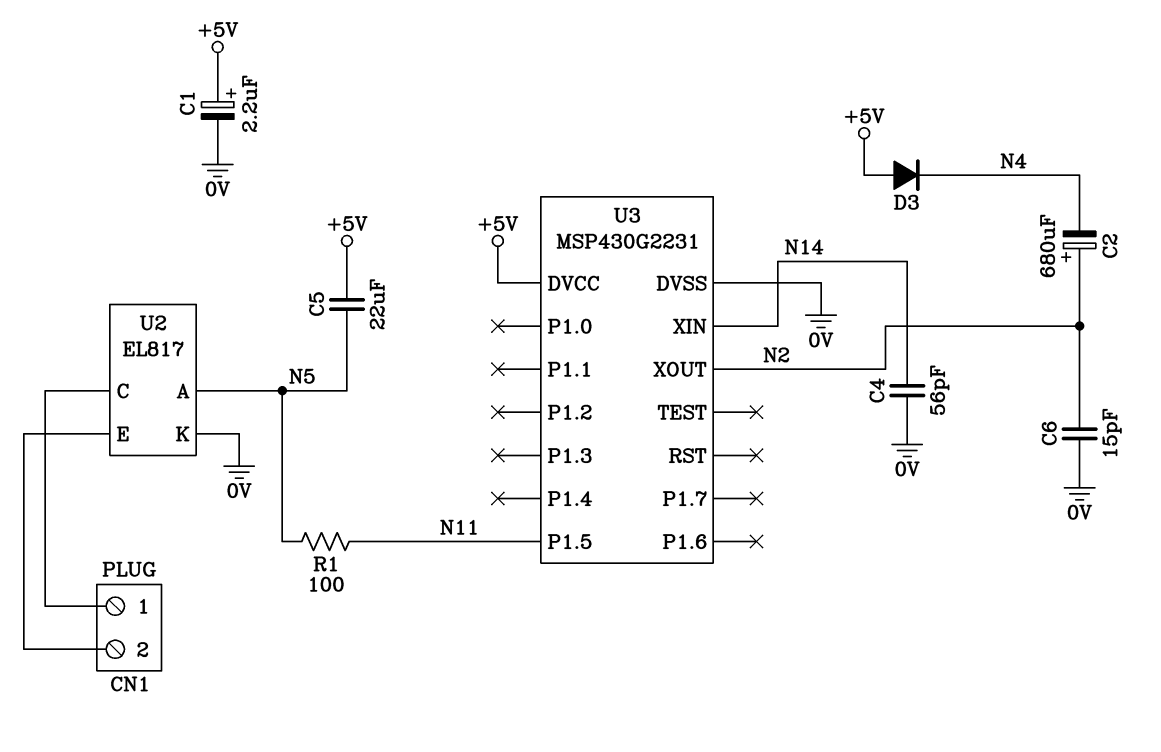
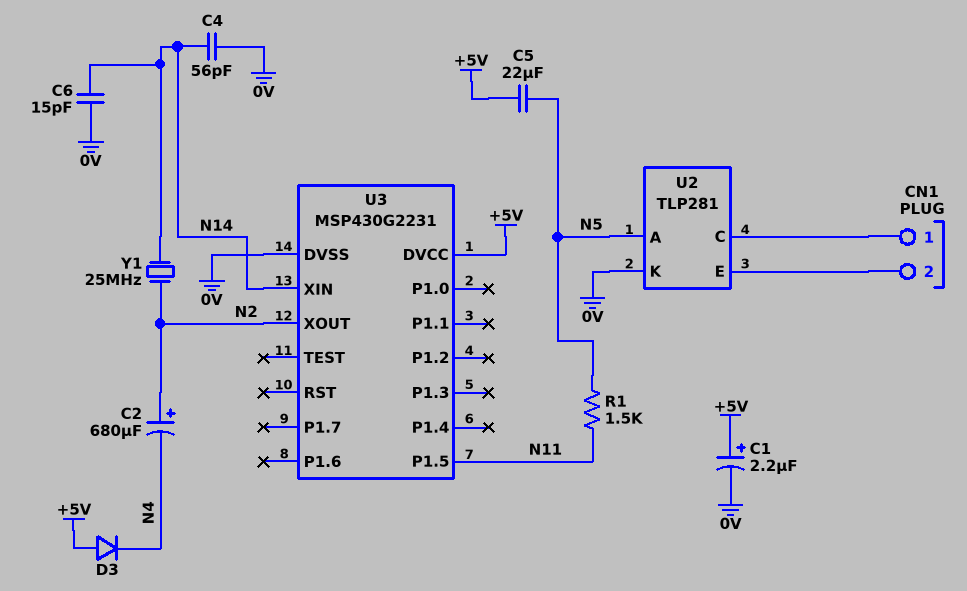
C6: 15pF (0V, N2) -> 15pF (0V, N14)
R1: 100 (N5, N11) -> 1.5k (N5, N11)
U2: EL817 -> TLP281
Y1: none -> 25MHz (N2, N14)

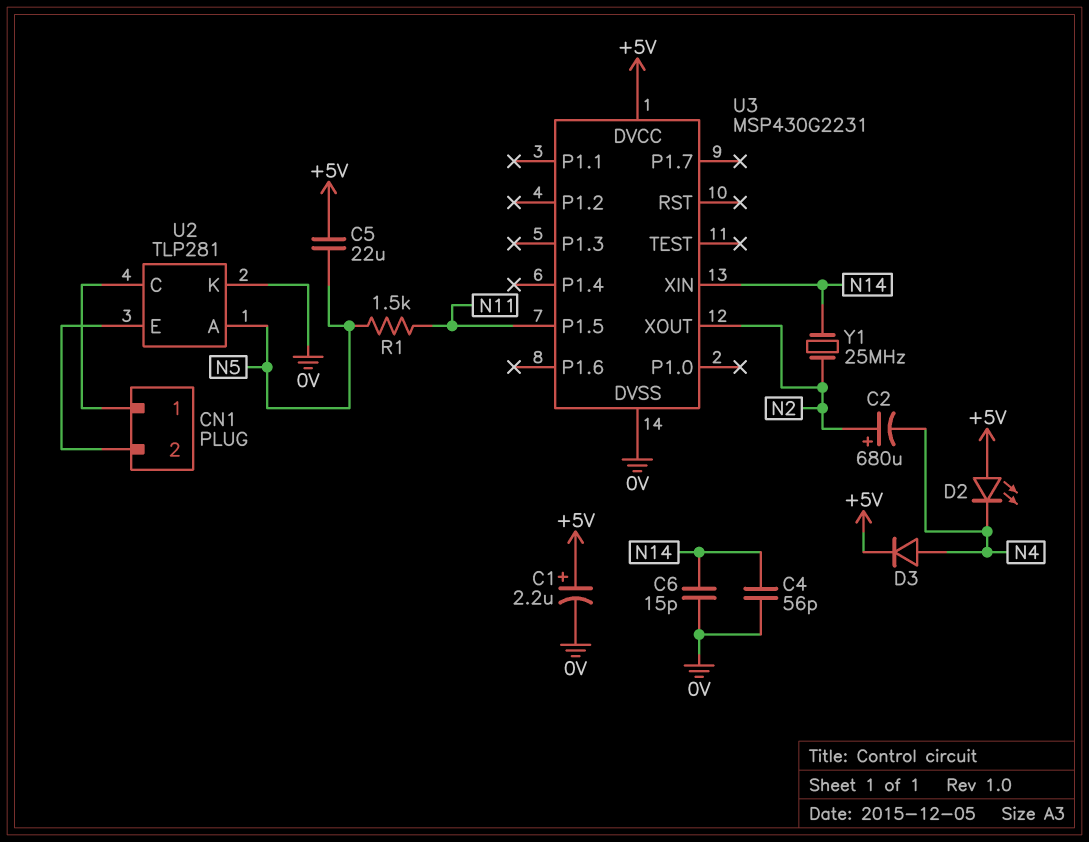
D2: none -> LED (A +5V, K N4)
D3: diode (A +5V, K N4) -> diode (A N4, K +5V)

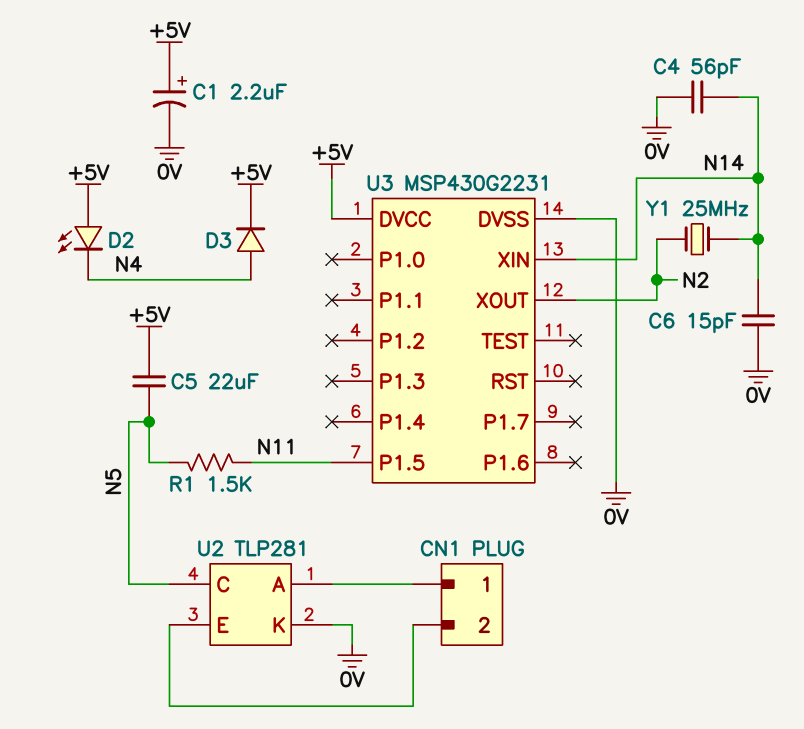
C2: 680uF (plus N2, minus N4) -> none
U2 pin A: N5 -> CN1/1
U2 pin C: CN1/1 -> N5

